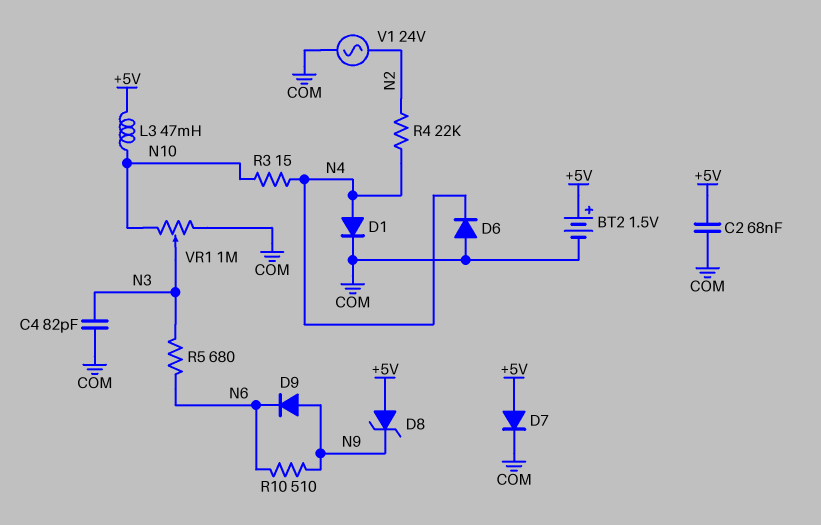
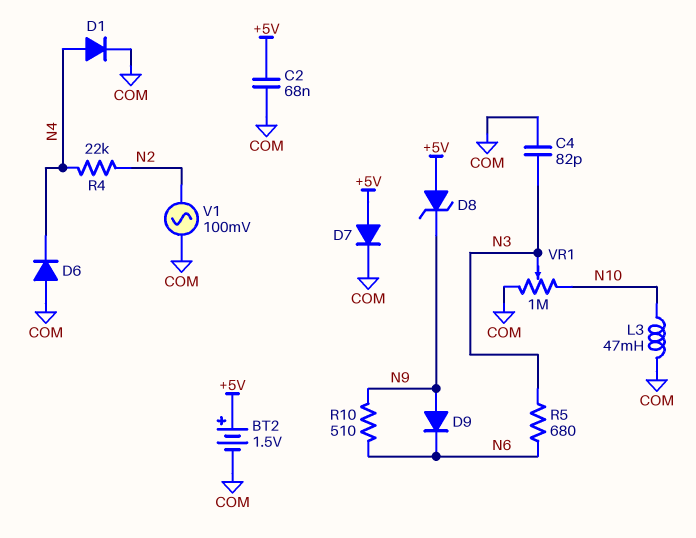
L3: 47mH (+5V, N10) -> 47mH (COM, N10)
R3: 15 (N4, N10) -> none
V1: AC 24V (COM, N2) -> AC 100mV (COM, N2)

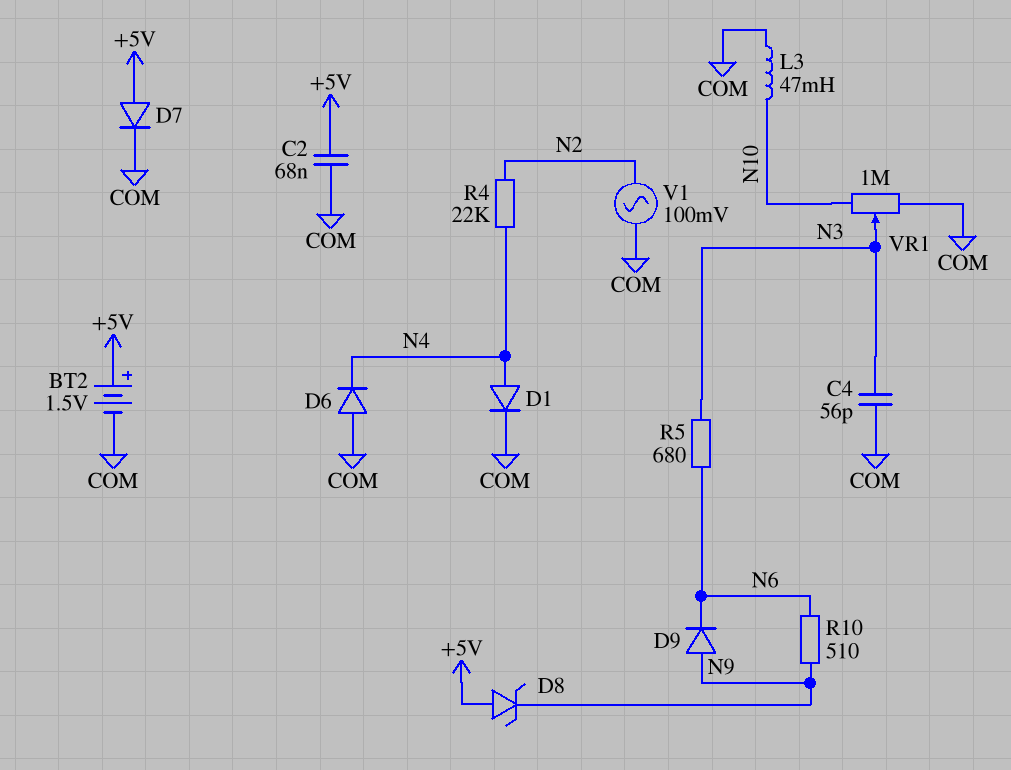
C4: 82pF (COM, N3) -> 56pF (COM, N3)

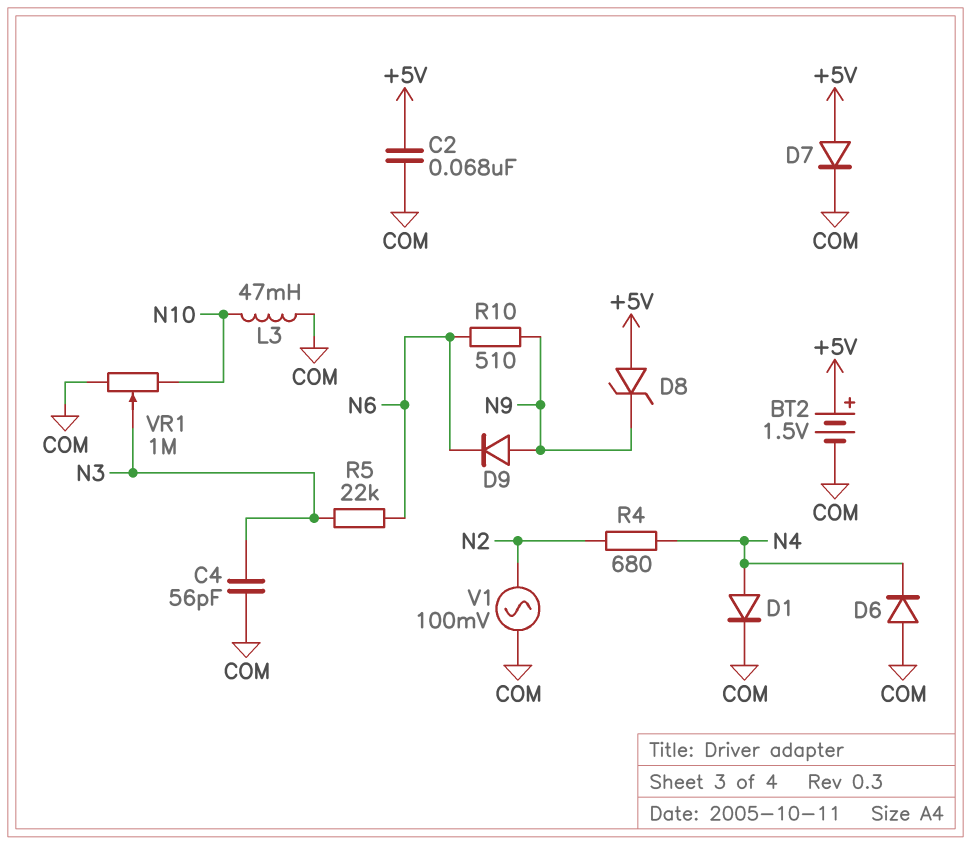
R4: 22k (N2, N4) -> 680 (N2, N4)
R5: 680 (N3, N6) -> 22k (N3, N6)

